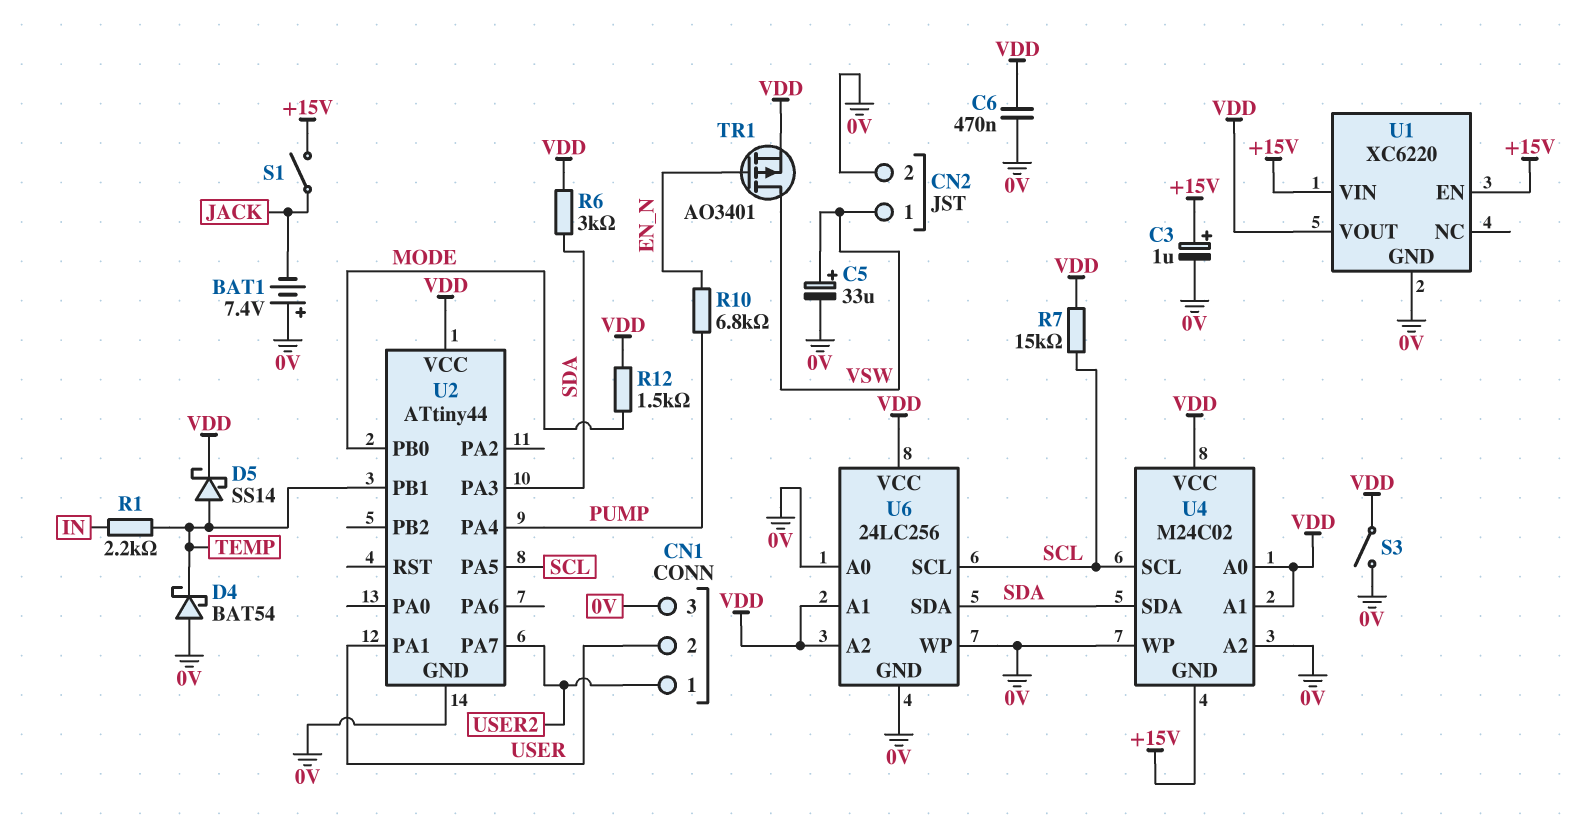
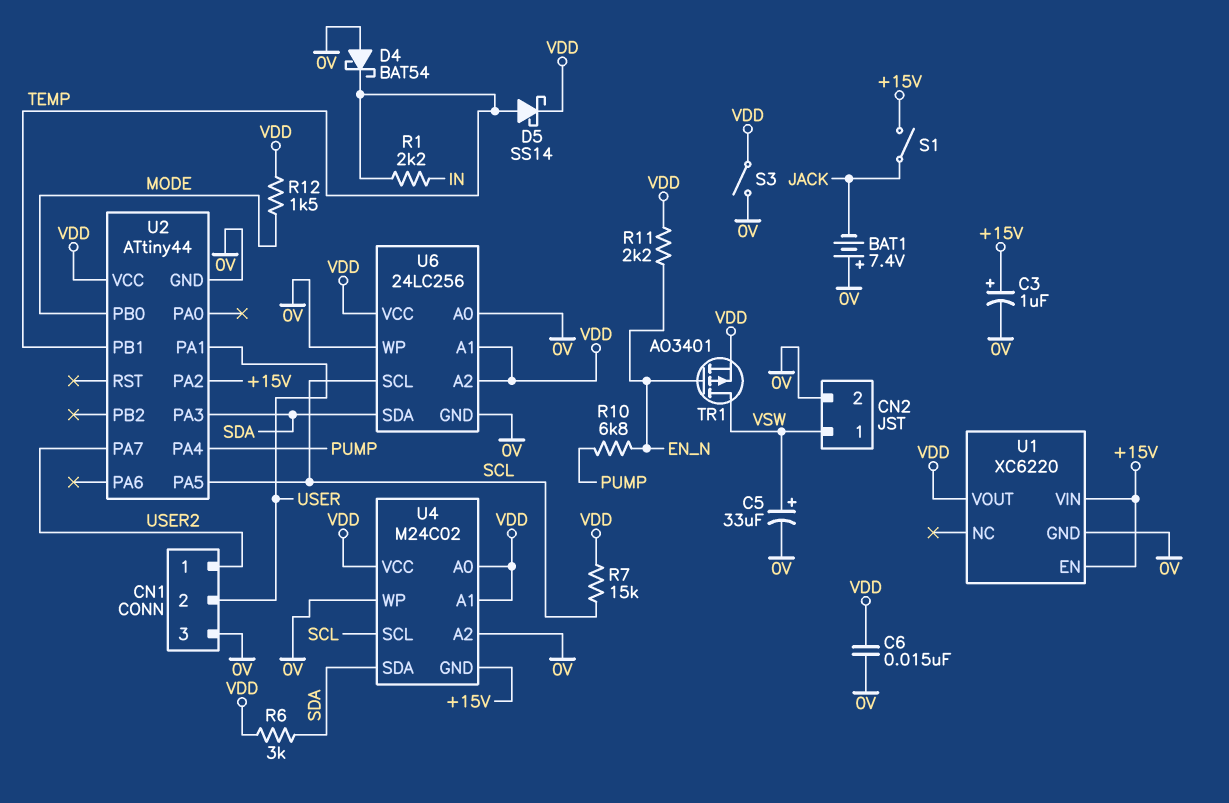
C6: 470nF (0V, VDD) -> 15nF (0V, VDD)
R11: none -> 2.2k (EN_N, VDD)
U2 pin PA2: none -> +15V

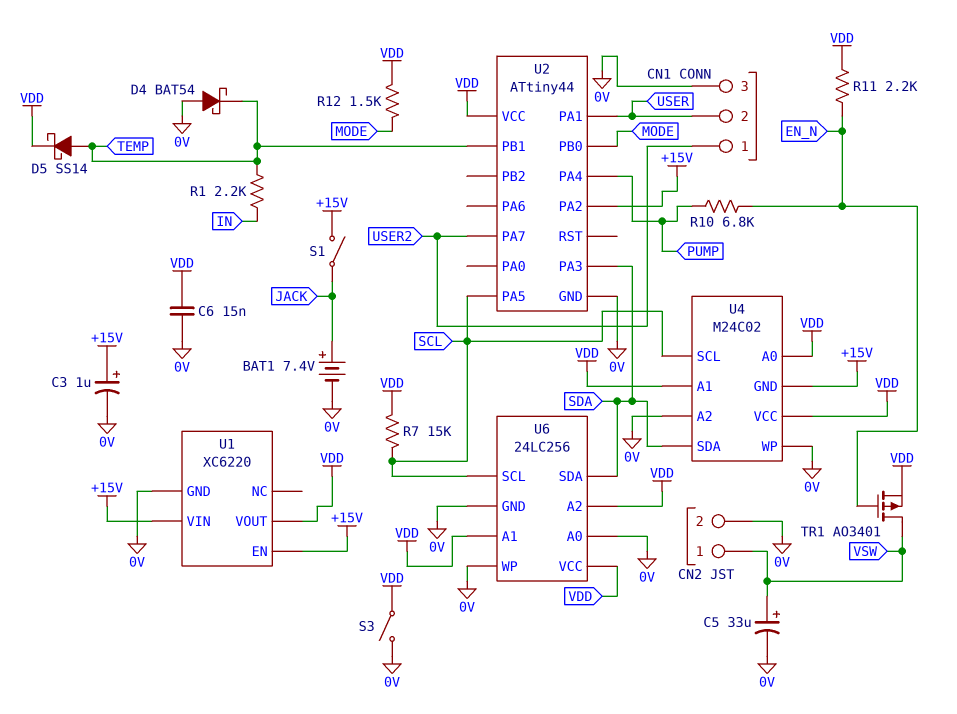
BAT1: 7.4V (plus 0V, minus JACK) -> 7.4V (plus JACK, minus 0V)
R6: 3k (SDA, VDD) -> none

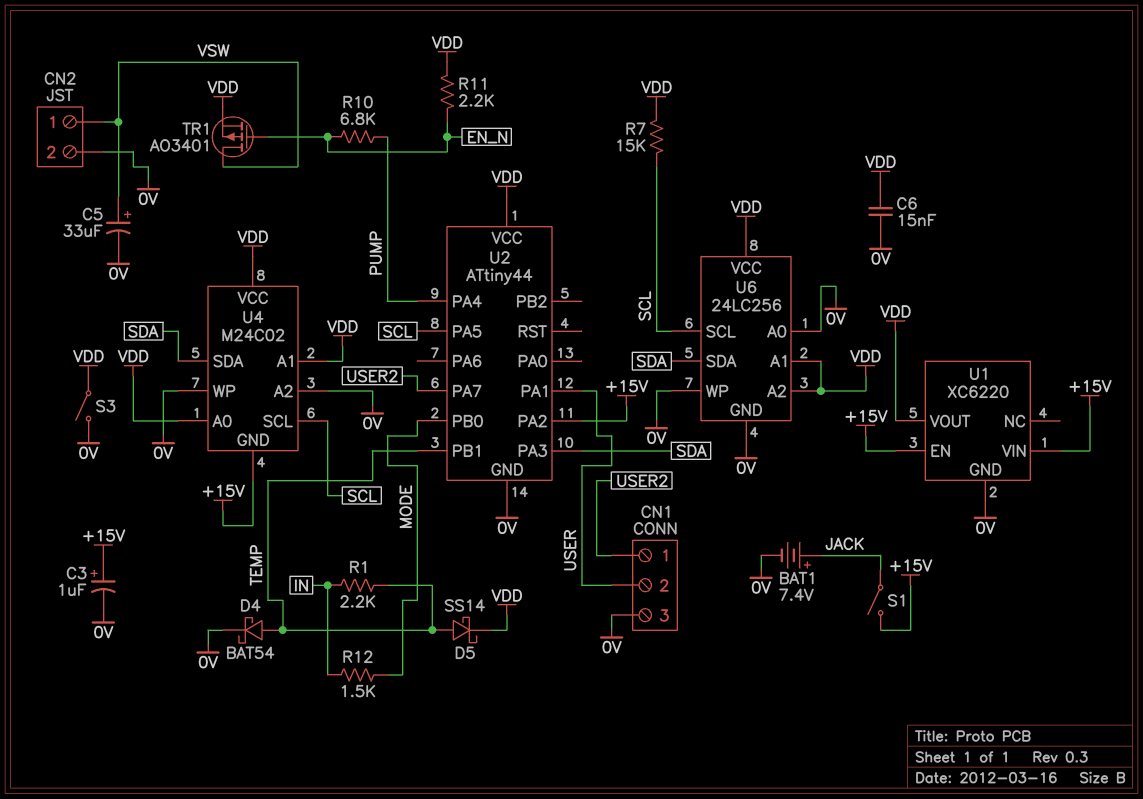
D4: schottky BAT54 (A 0V, K TEMP) -> schottky BAT54 (A TEMP, K 0V)
R12: 1.5k (MODE, VDD) -> 1.5k (IN, MODE)

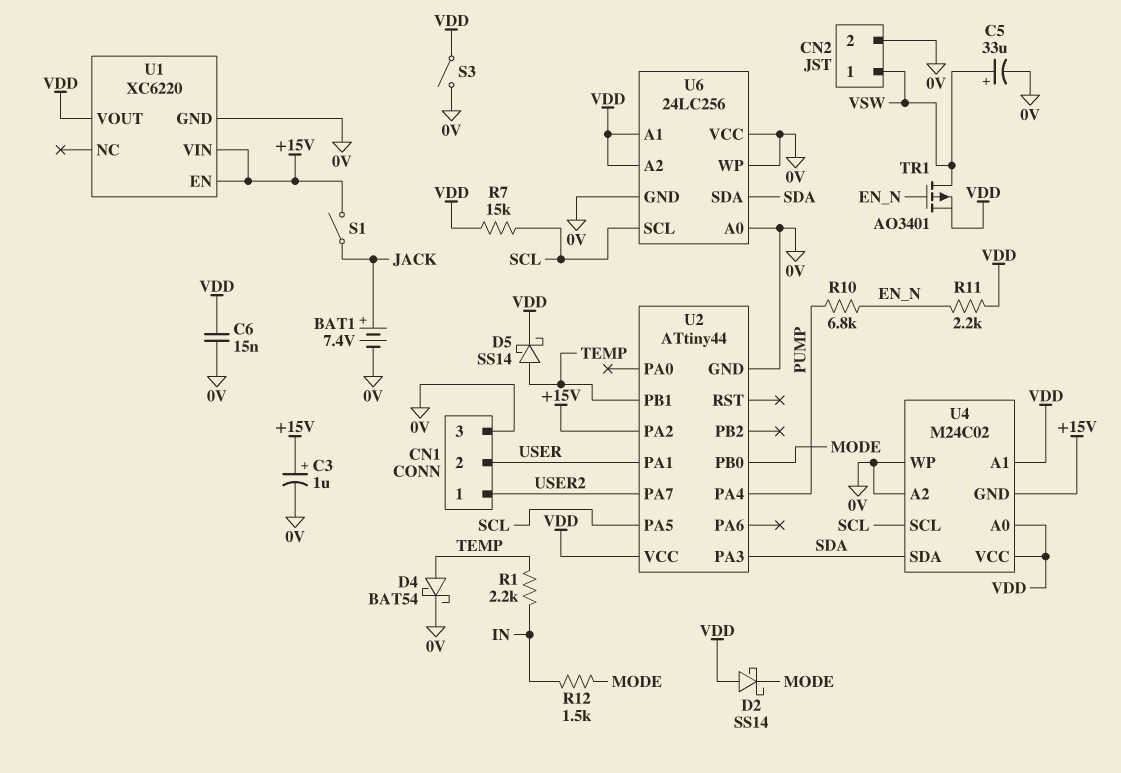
D2: none -> schottky SS14 (A VDD, K MODE)
U6 pin VCC: VDD -> 0V

